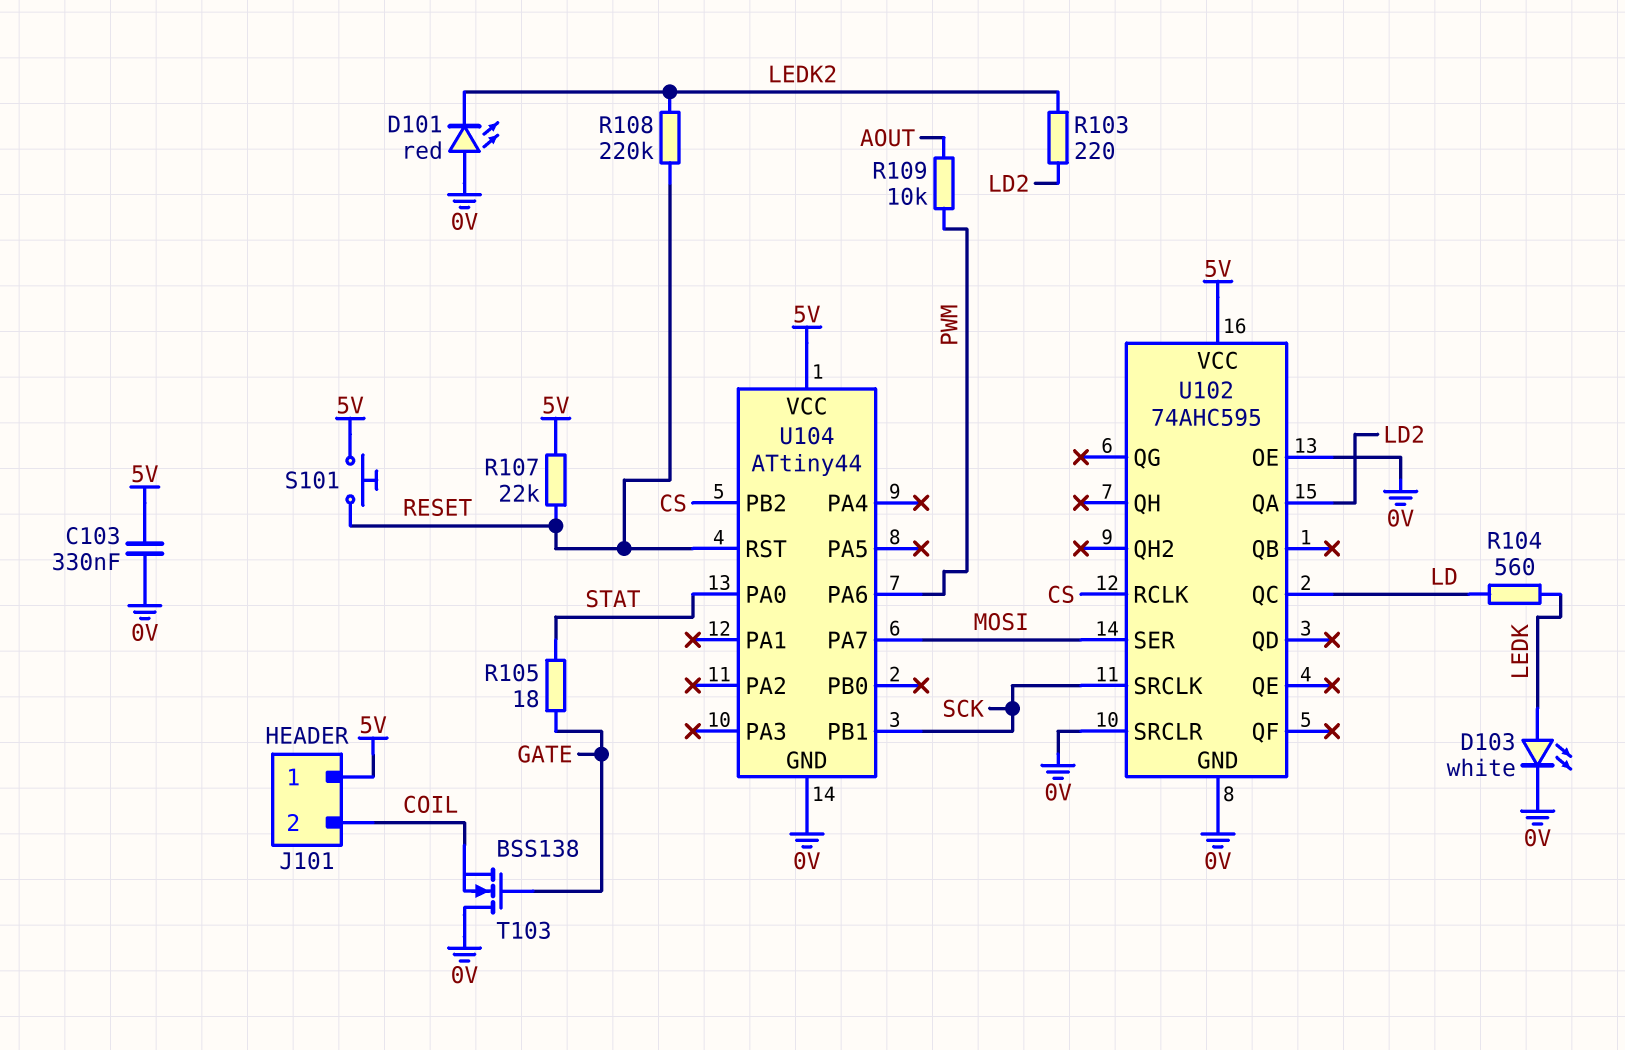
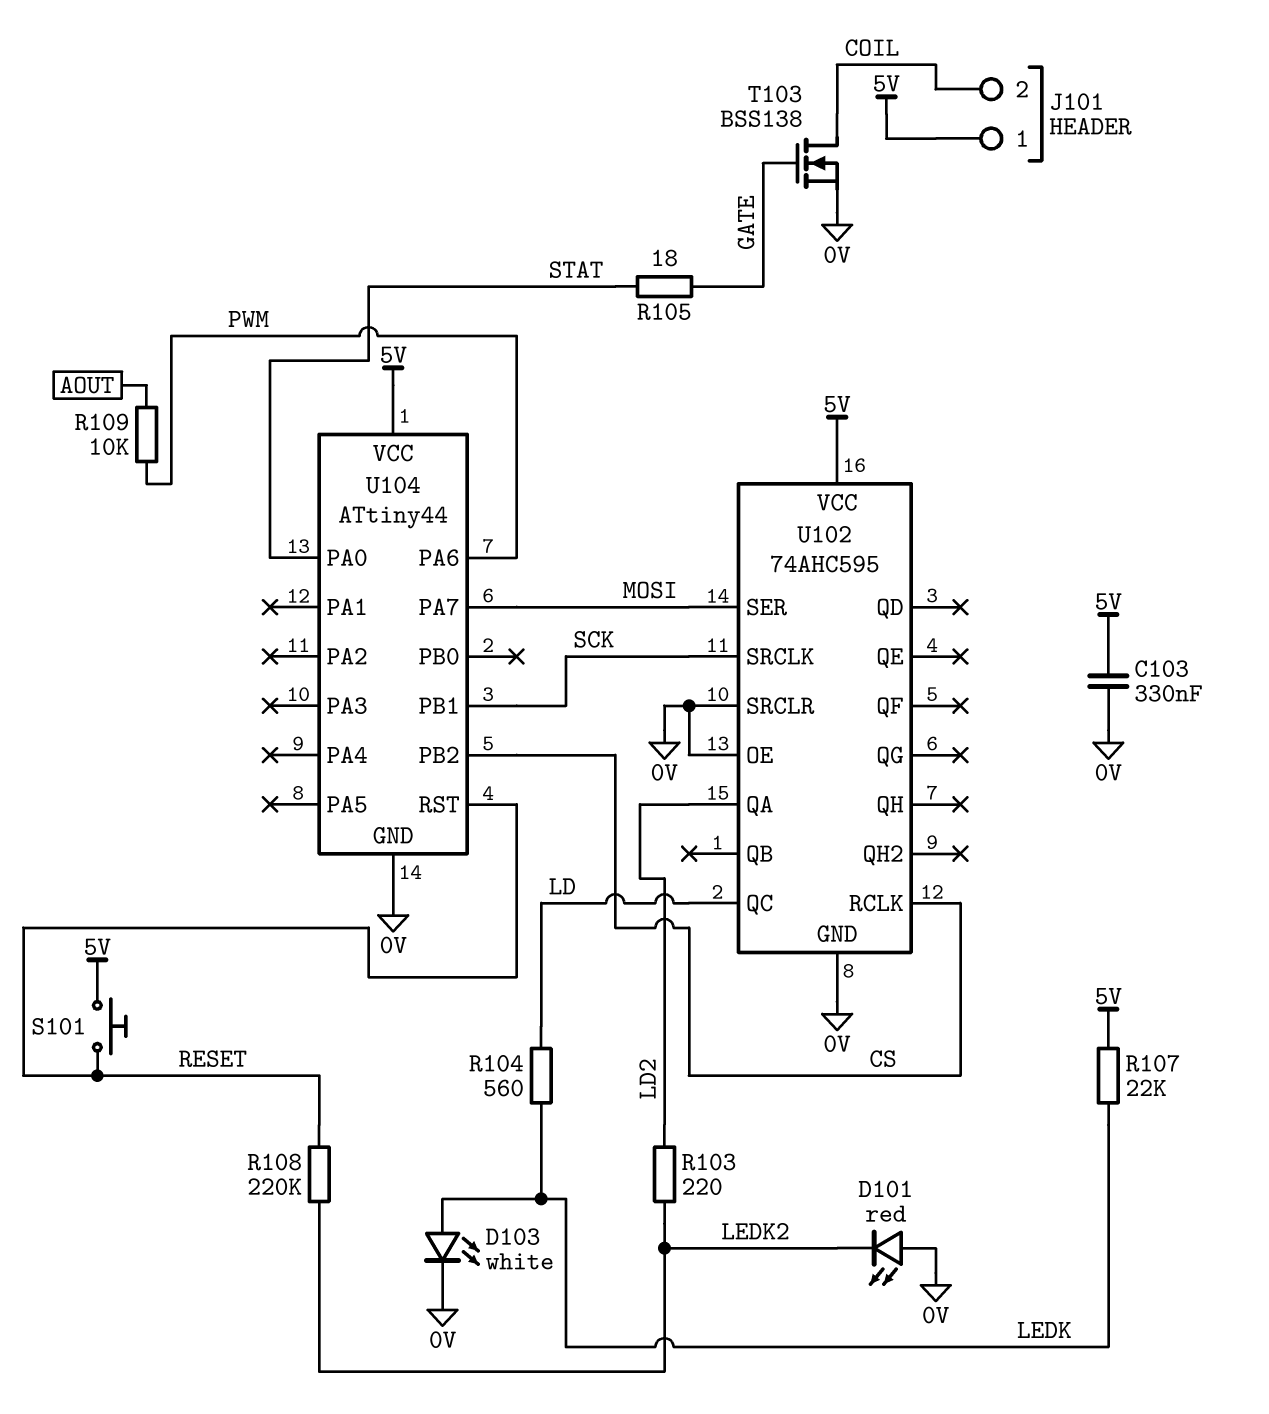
R107: 22k (5V, RESET) -> 22k (5V, LEDK)
T103: NMOS BSS138 (G GATE, D 0V, S COIL) -> NMOS BSS138 (G GATE, D COIL, S 0V)

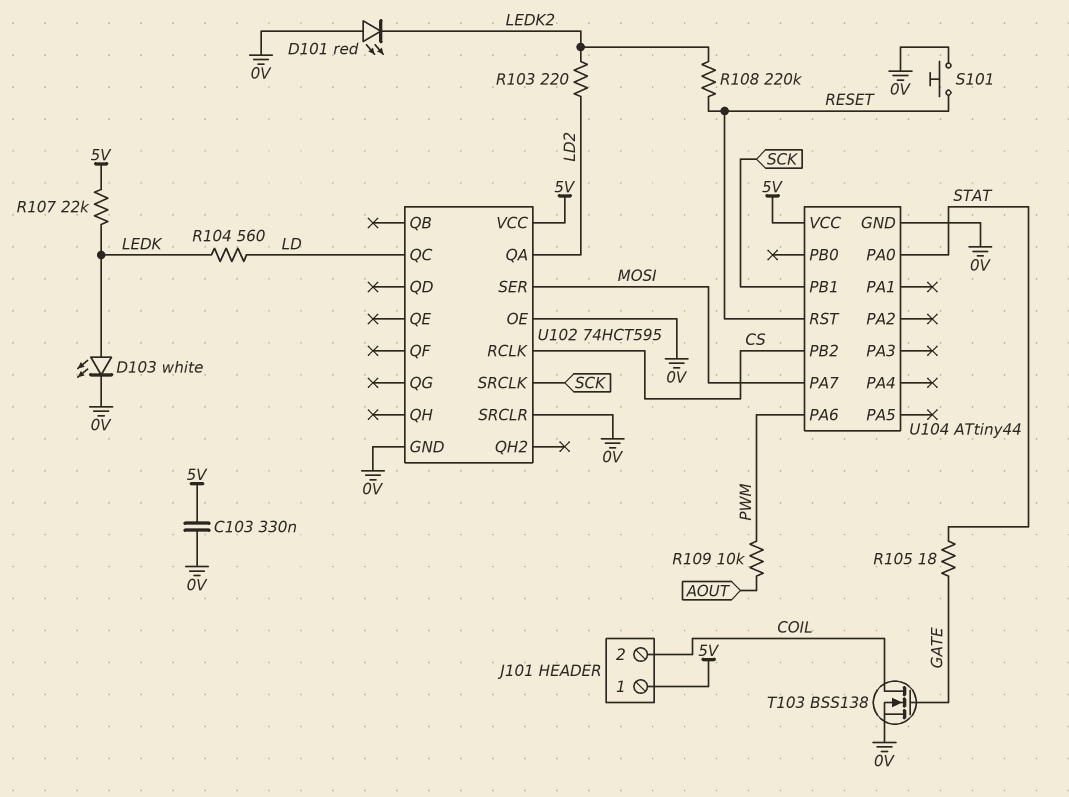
S101: button (5V, RESET) -> button (0V, RESET)
U102: 74AHC595 -> 74HCT595

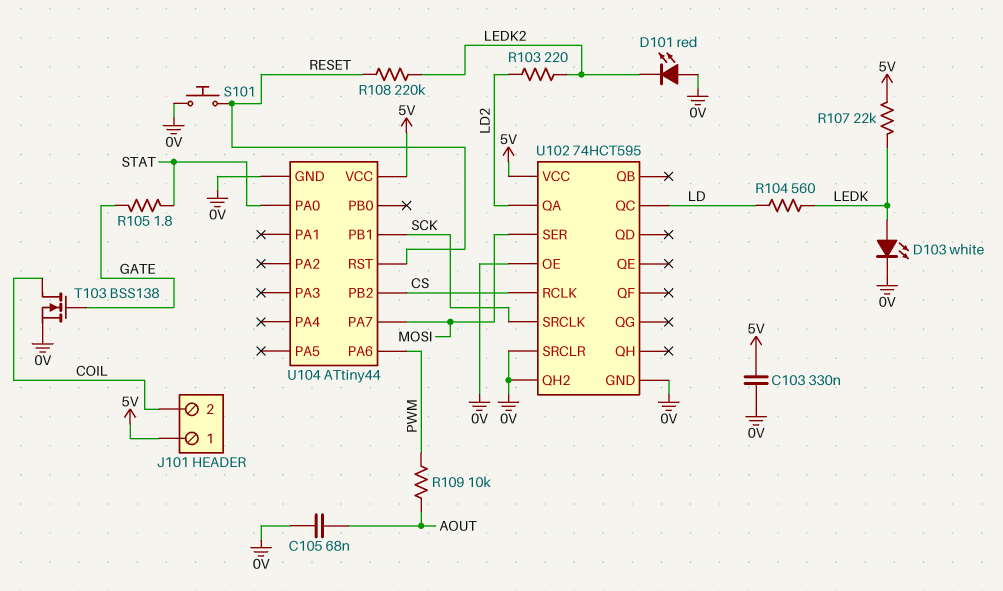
C105: none -> 68nF (0V, AOUT)
R105: 18 (GATE, STAT) -> 1.8 (GATE, STAT)
U102 pin QH2: none -> 0V

